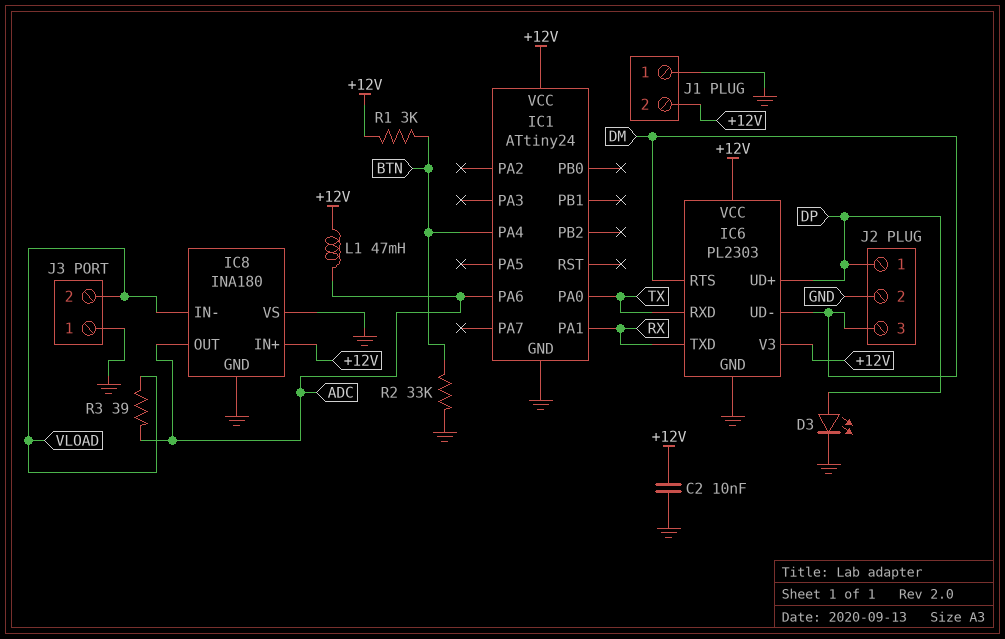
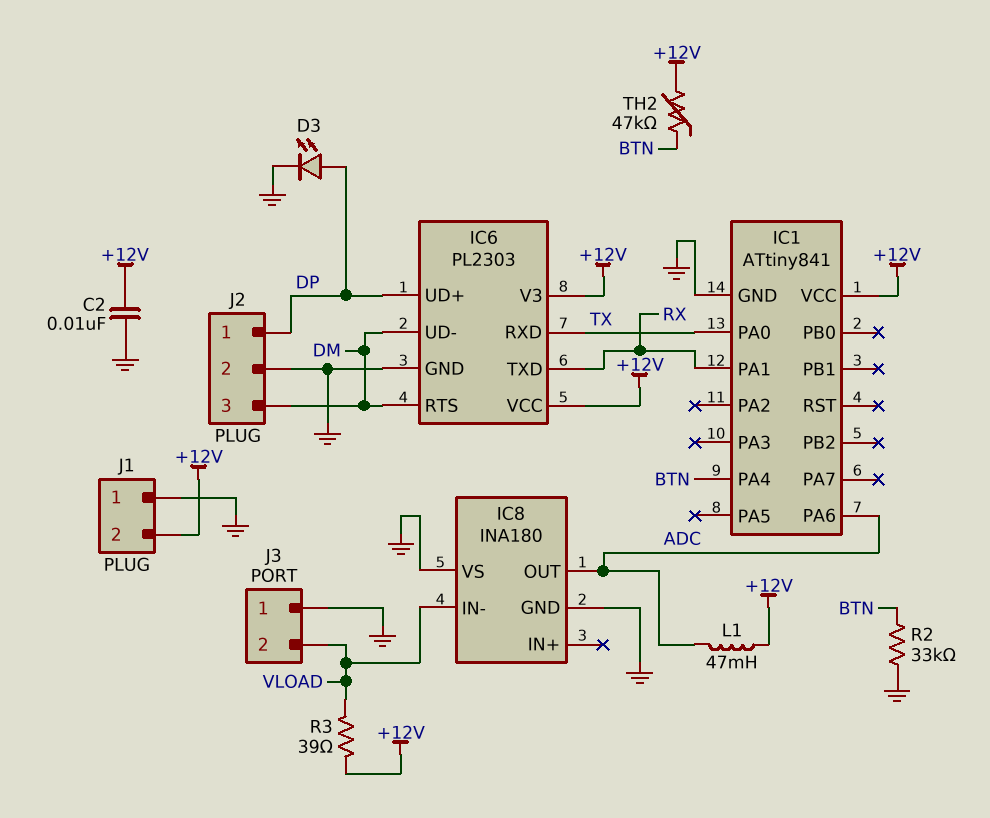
IC1: ATtiny24 -> ATtiny841
IC8 pin IN+: +12V -> none
R1: 3k (+12V, BTN) -> none
R3: 39 (ADC, VLOAD) -> 39 (+12V, VLOAD)
TH2: none -> 47k (+12V, BTN)

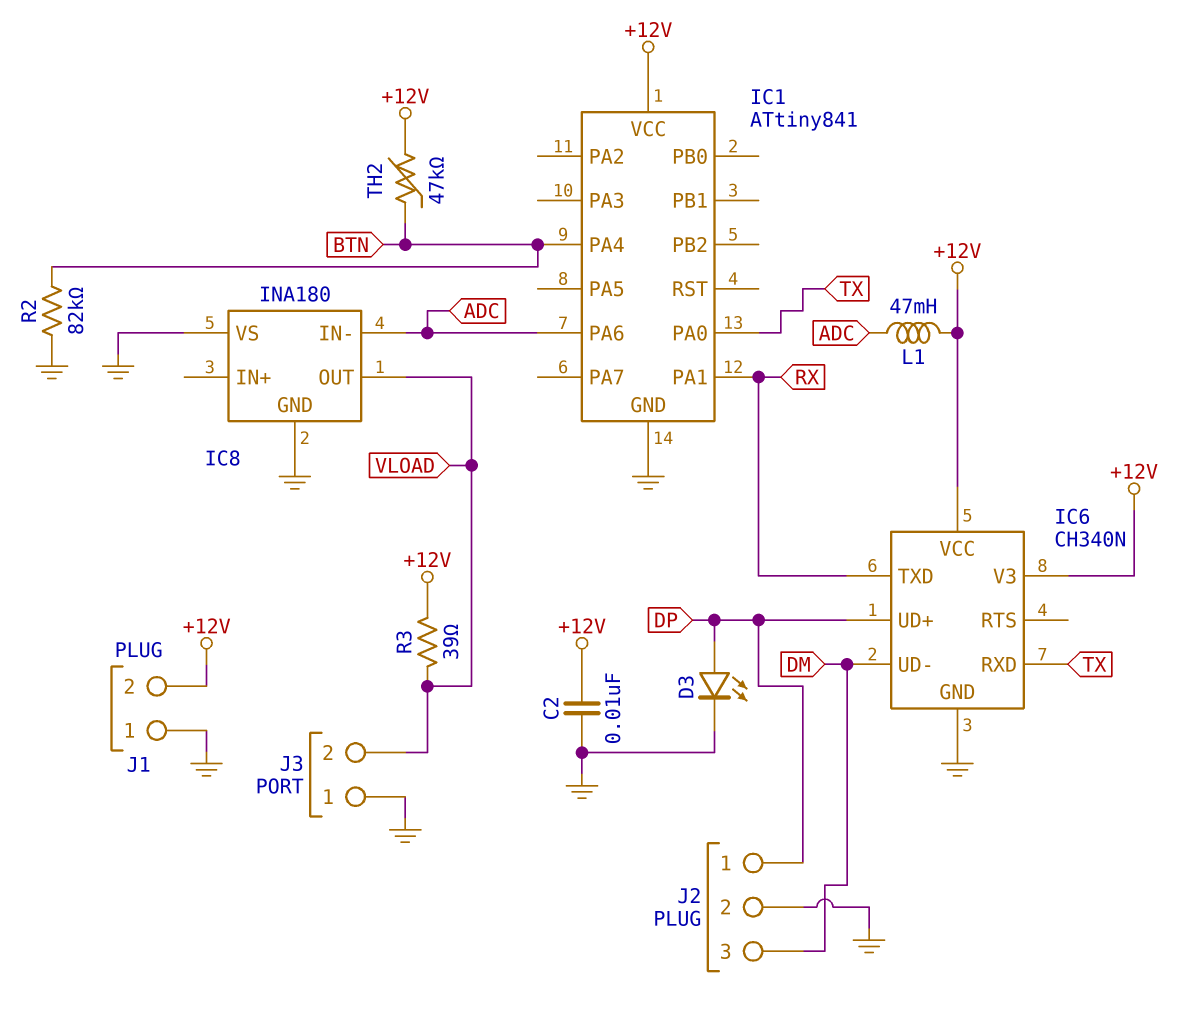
IC6: PL2303 -> CH340N
IC6 pin RTS: DM -> none
IC8 pin IN-: VLOAD -> ADC
IC8 pin OUT: ADC -> VLOAD
R2: 33k (BTN, GND) -> 82k (BTN, GND)

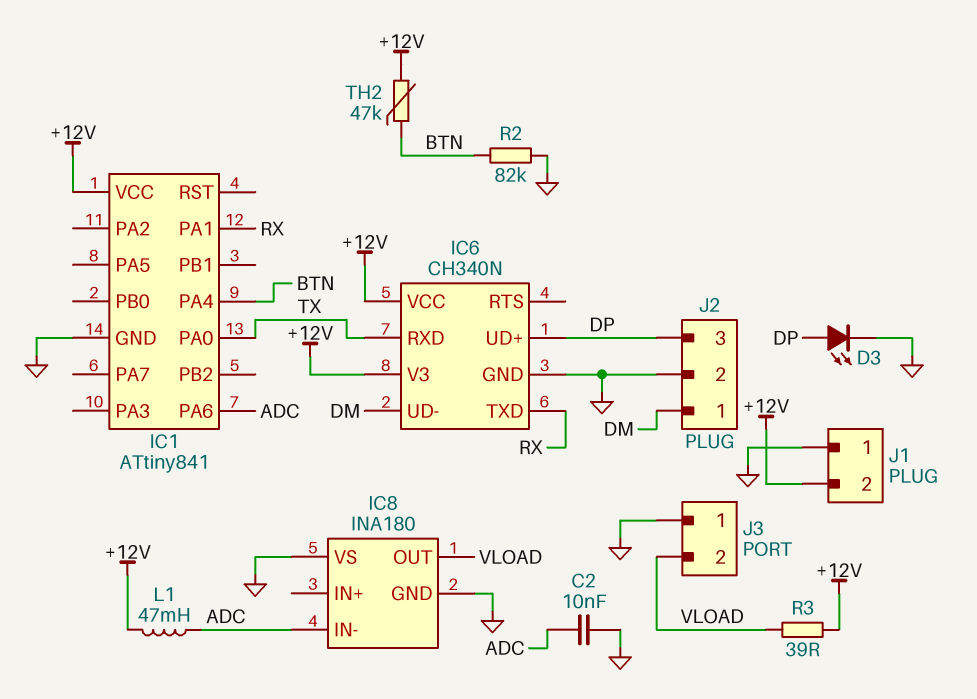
C2: 10nF (+12V, GND) -> 10nF (ADC, GND)
J2 pin 1: DP -> DM
J2 pin 3: DM -> DP

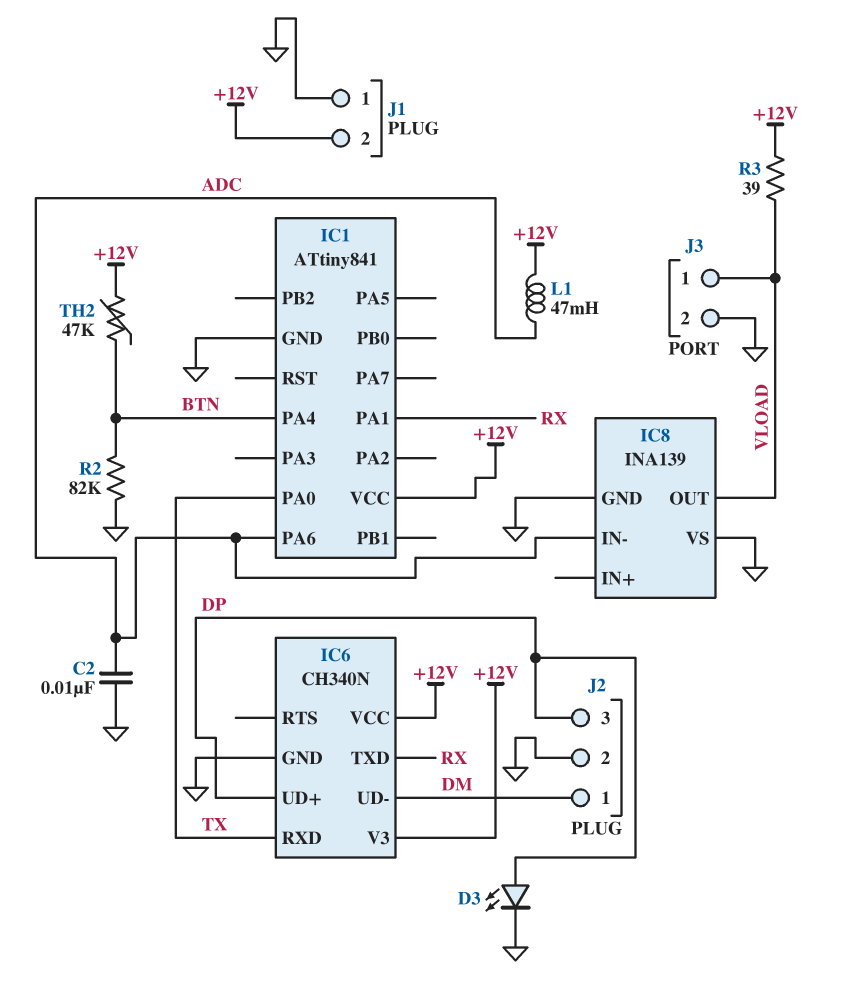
IC8: INA180 -> INA139
J3 pin 1: GND -> VLOAD
J3 pin 2: VLOAD -> GND

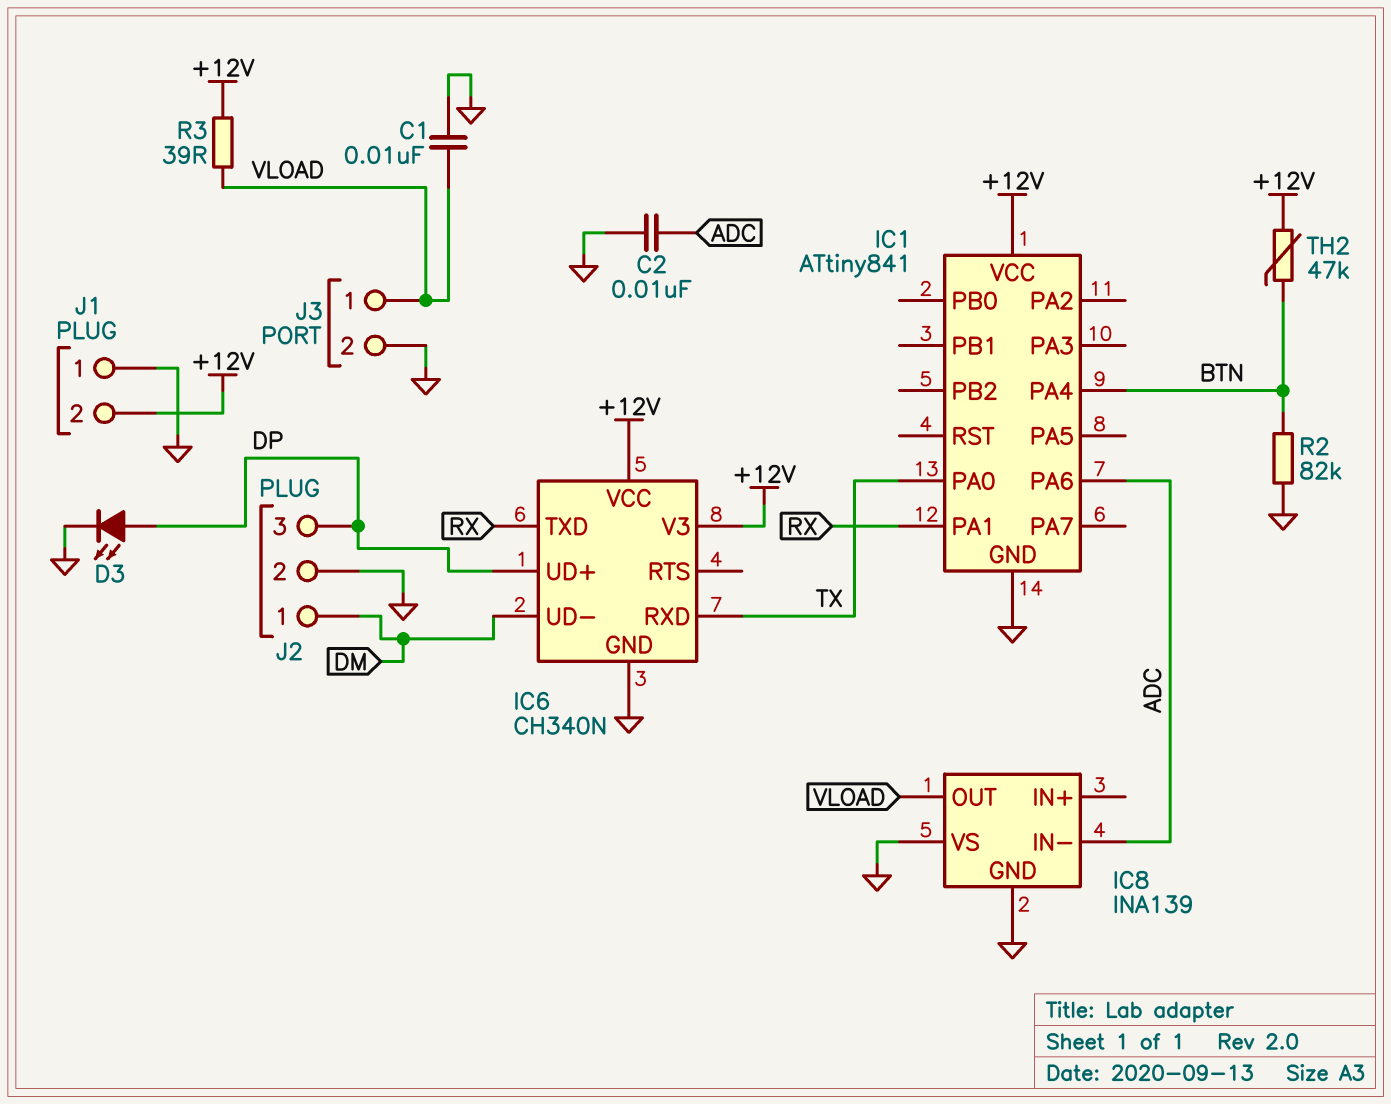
C1: none -> 10nF (GND, VLOAD)
L1: 47mH (+12V, ADC) -> none

